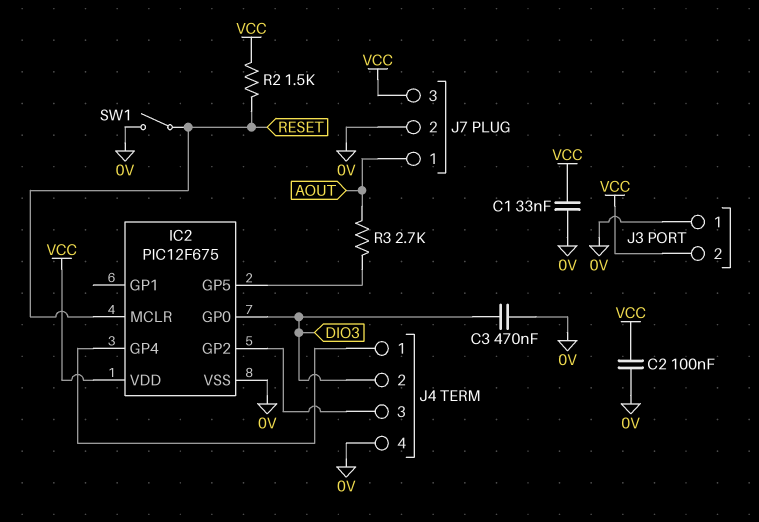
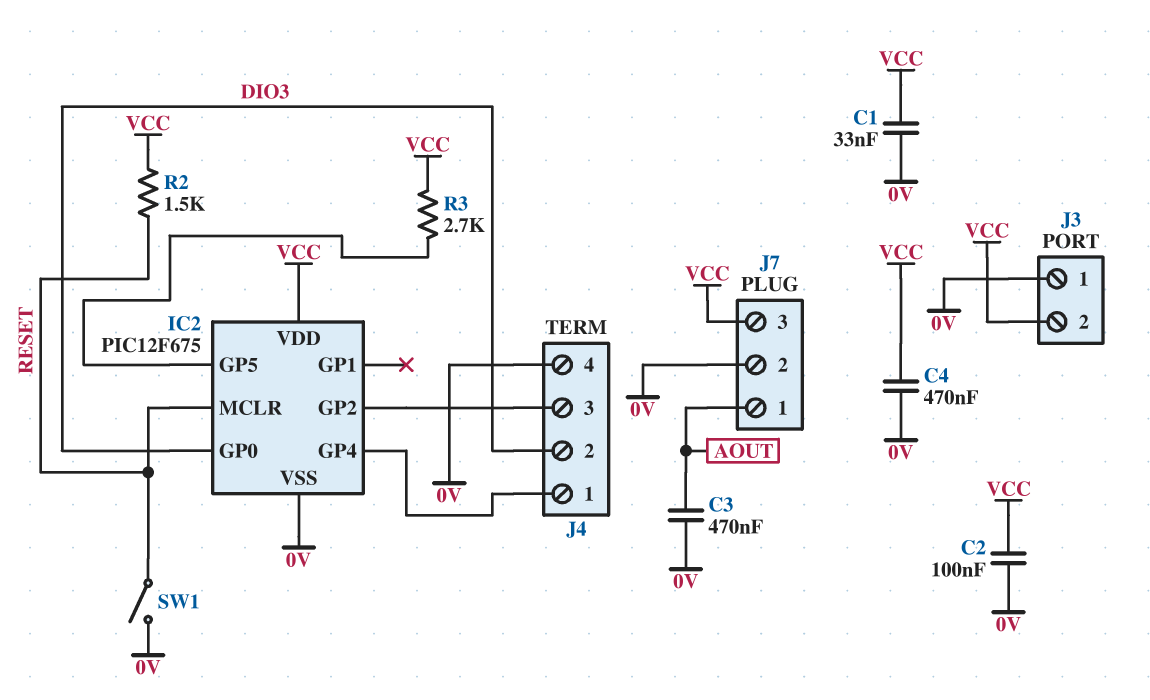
C3: 470nF (0V, DIO3) -> 470nF (0V, AOUT)
C4: none -> 470nF (0V, VCC)
R3: 2.7k (AOUT, IC2/GP5) -> 2.7k (IC2/GP5, VCC)

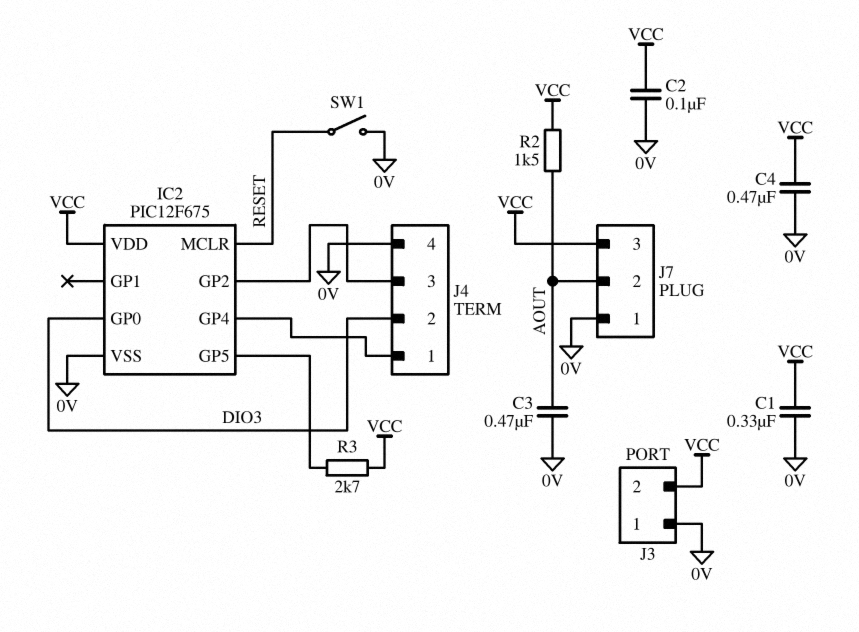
C1: 33nF (0V, VCC) -> 330nF (0V, VCC)
J7 pin 1: AOUT -> 0V
J7 pin 2: 0V -> AOUT
R2: 1.5k (RESET, VCC) -> 1.5k (AOUT, VCC)

